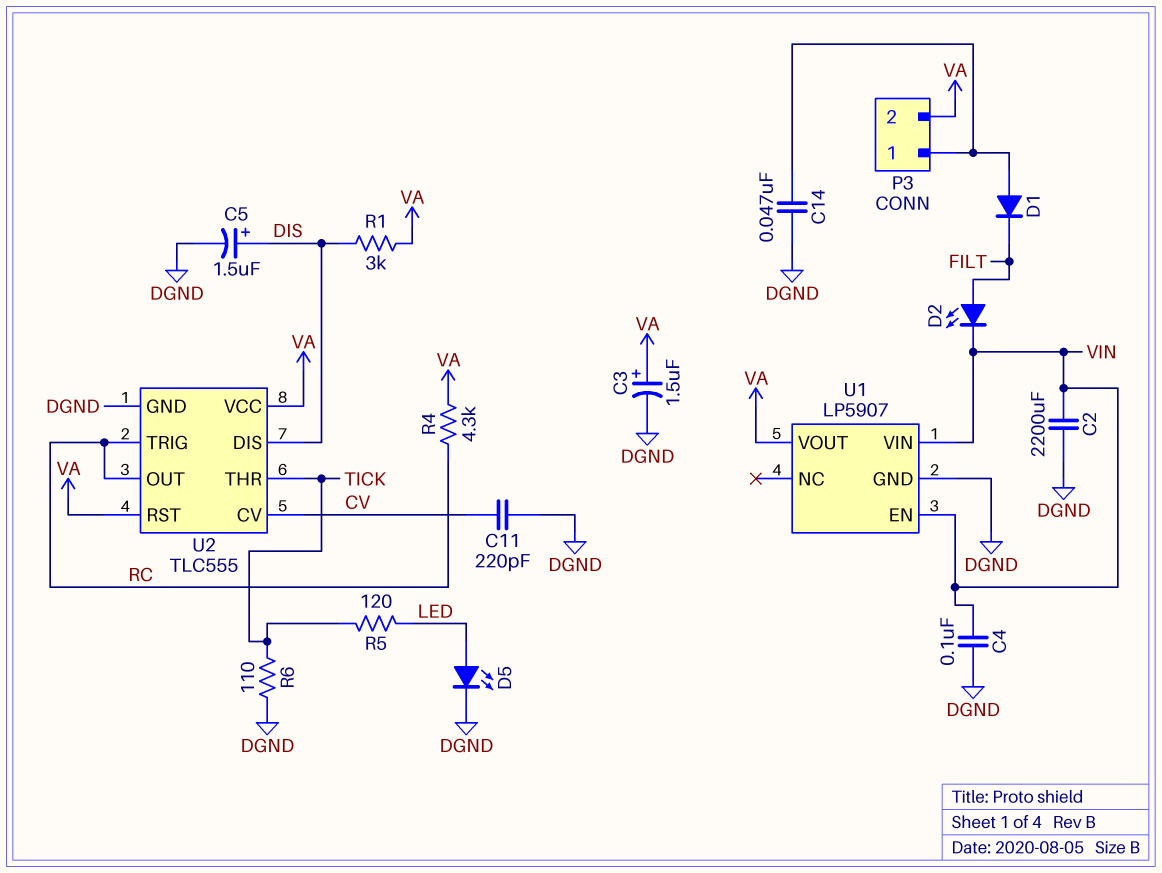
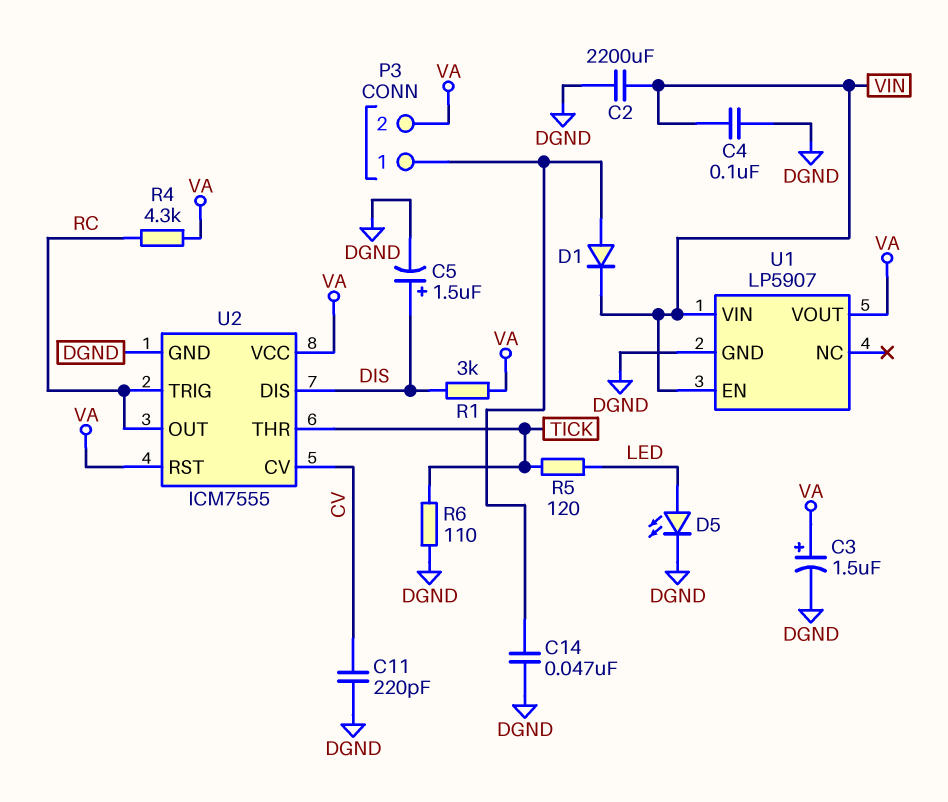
D1: diode (A P3/1, K FILT) -> diode (A P3/1, K VIN)
D2: LED (A FILT, K VIN) -> none
U2: TLC555 -> ICM7555

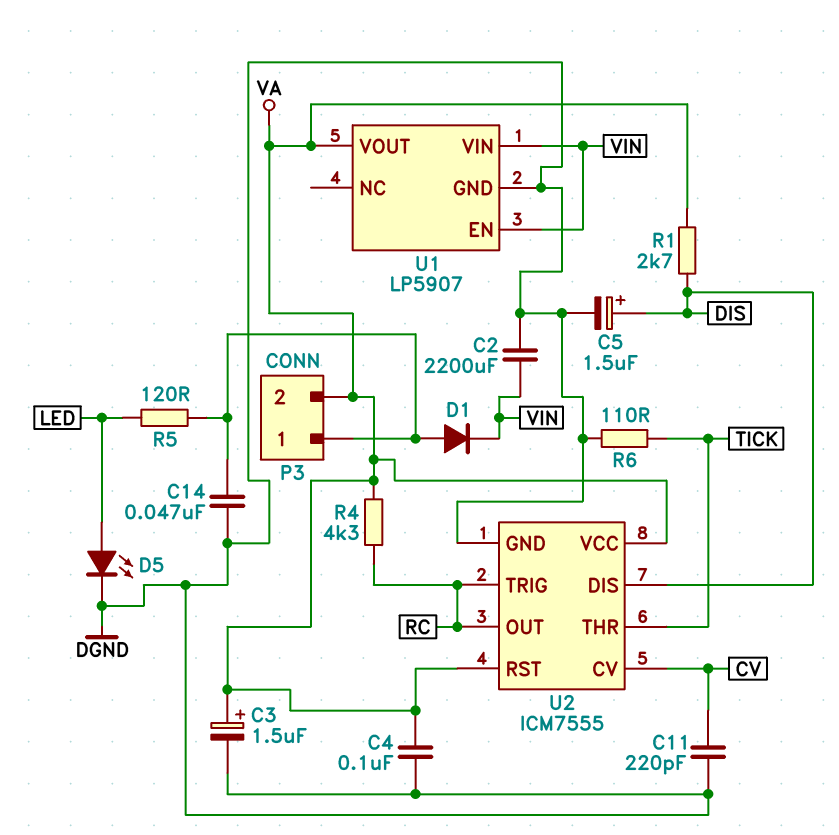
C4: 100nF (DGND, VIN) -> 100nF (DGND, VA)
R1: 3k (DIS, VA) -> 2.7k (DIS, VA)
R5: 120 (LED, TICK) -> 120 (LED, P3/1)

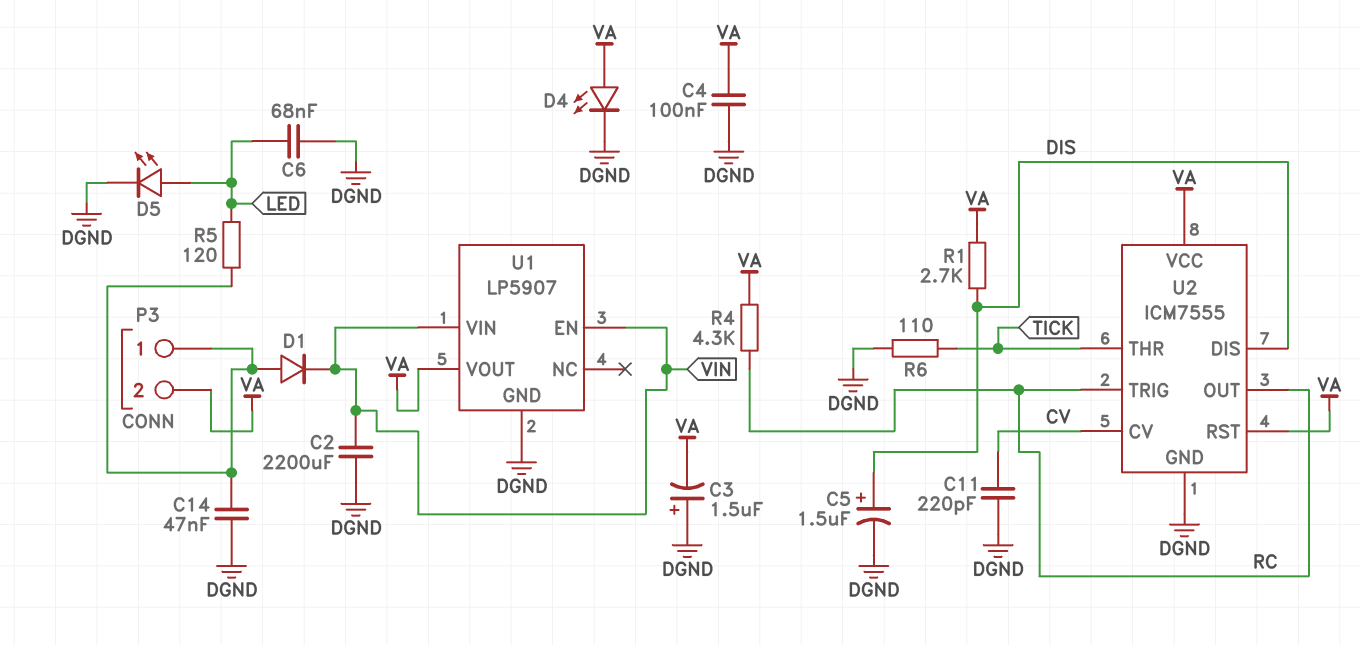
C3: 1.5uF (plus VA, minus DGND) -> 1.5uF (plus DGND, minus VA)
C6: none -> 68nF (DGND, LED)
D4: none -> LED (A VA, K DGND)

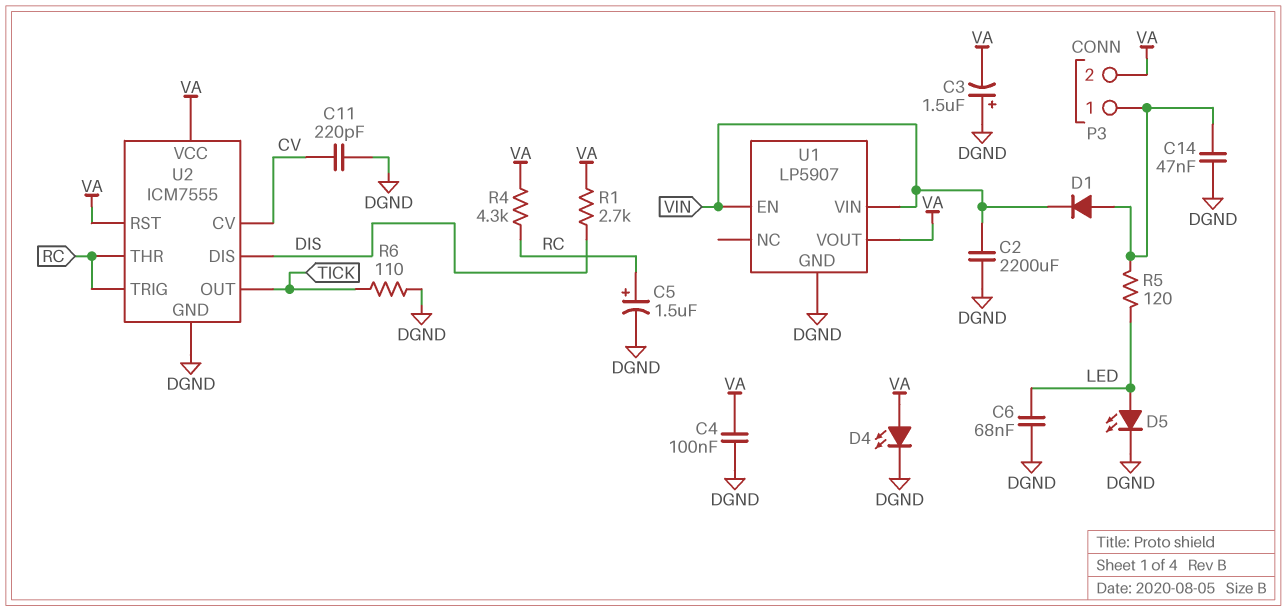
C5: 1.5uF (plus DIS, minus DGND) -> 1.5uF (plus RC, minus DGND)
U2 pin OUT: RC -> TICK
U2 pin THR: TICK -> RC

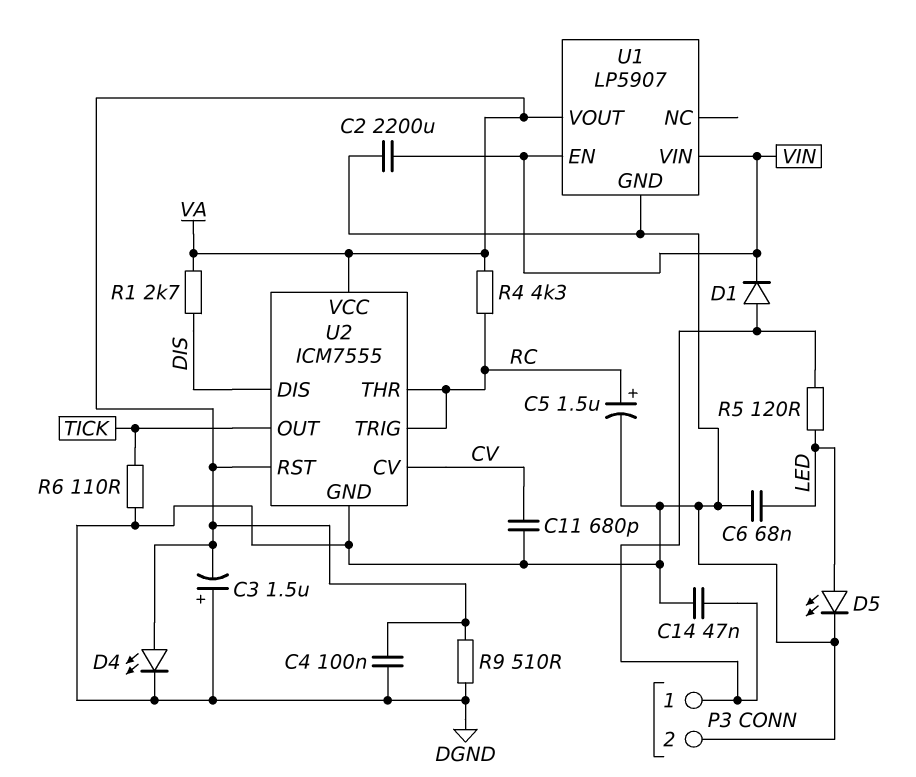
C11: 220pF (CV, DGND) -> 680pF (CV, DGND)
P3 pin 2: VA -> DGND
R9: none -> 510 (DGND, VA)

